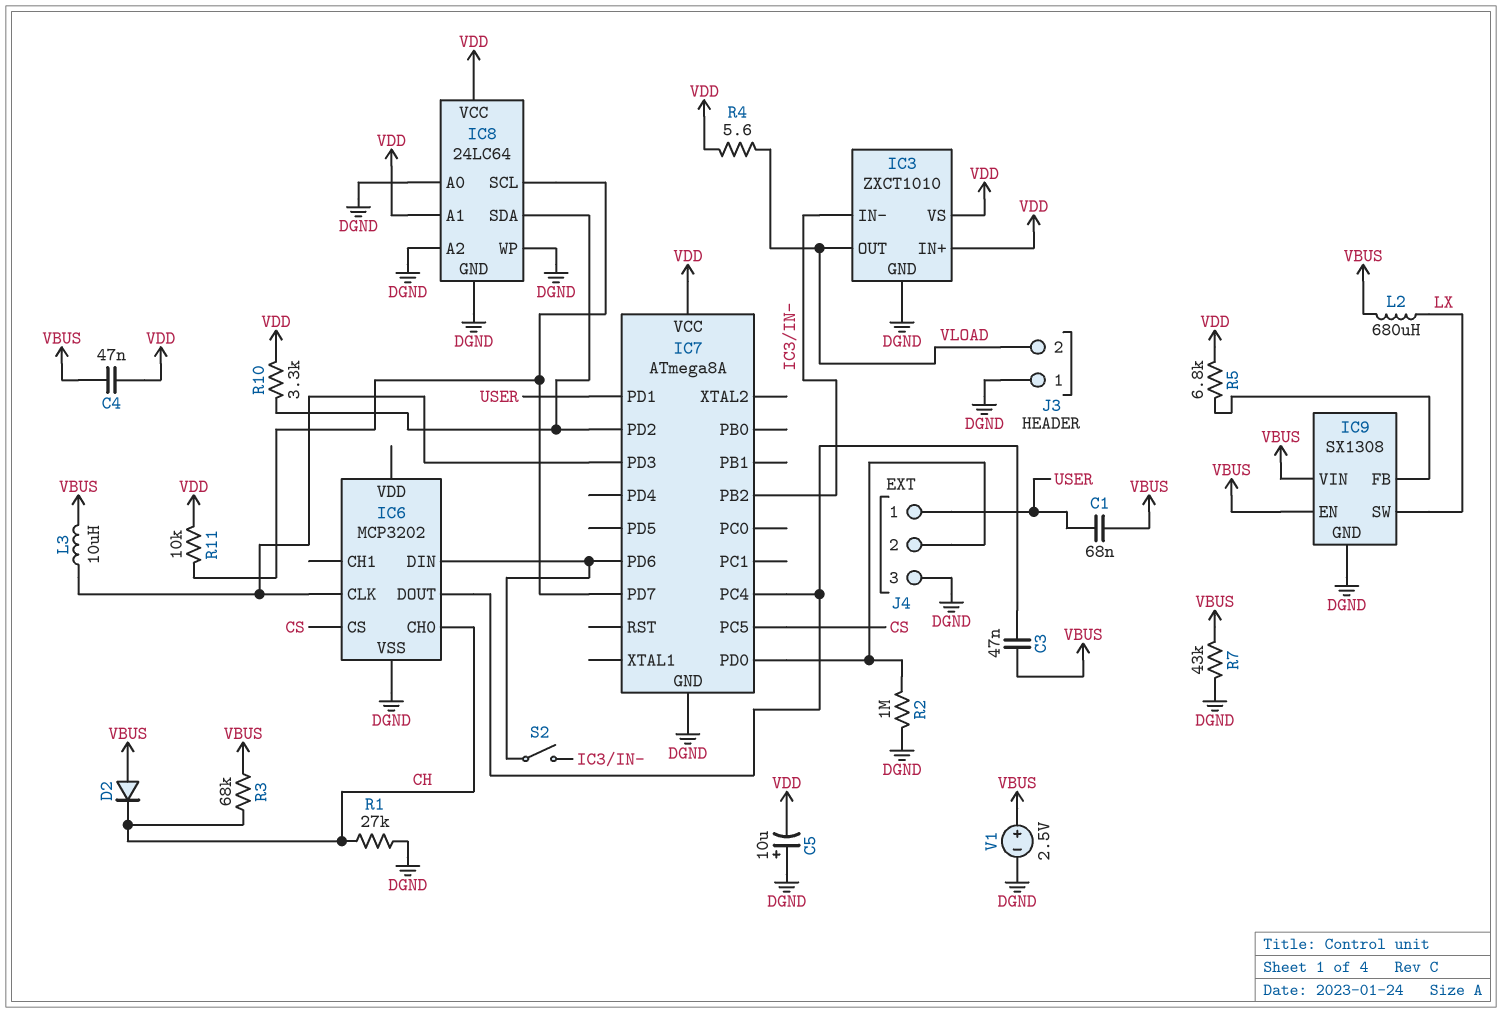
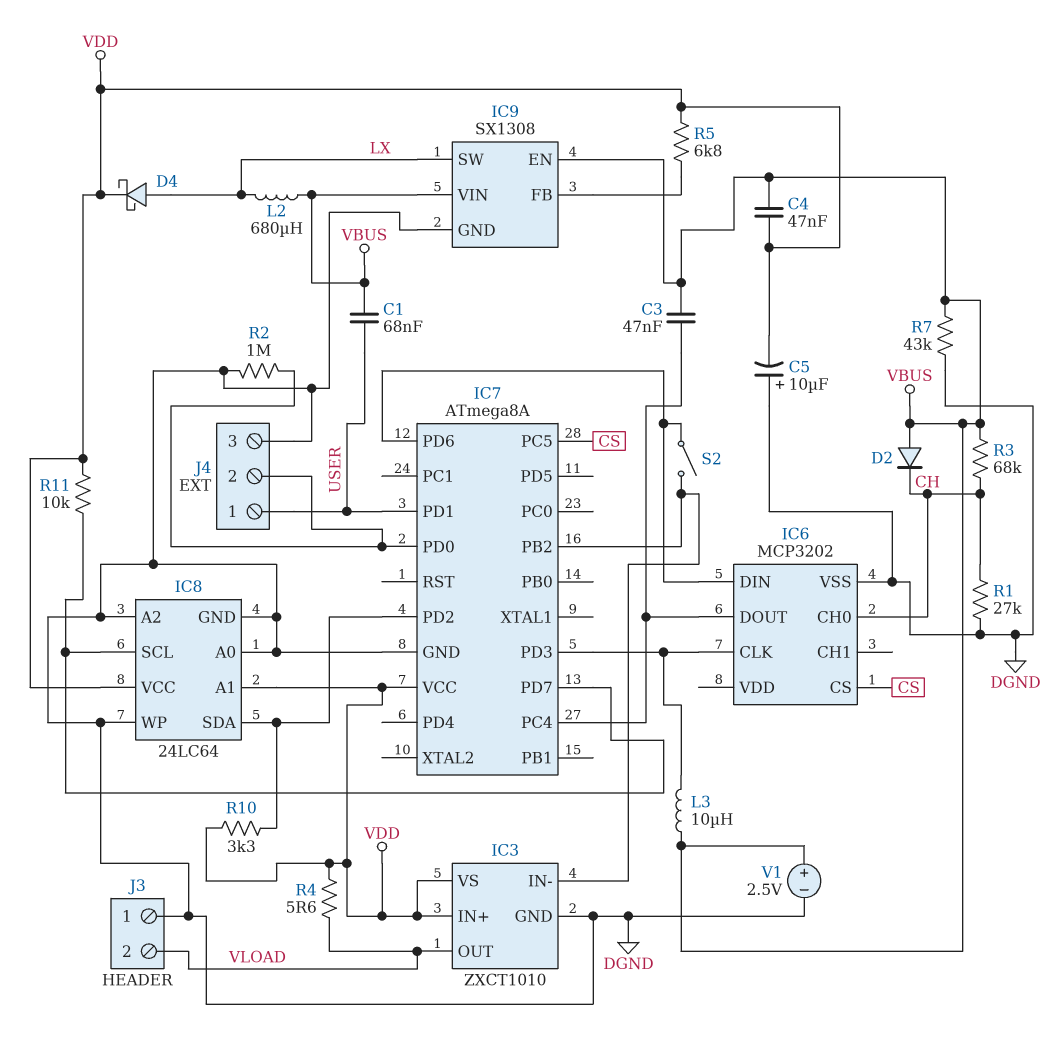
D4: none -> schottky (A LX, K VDD)

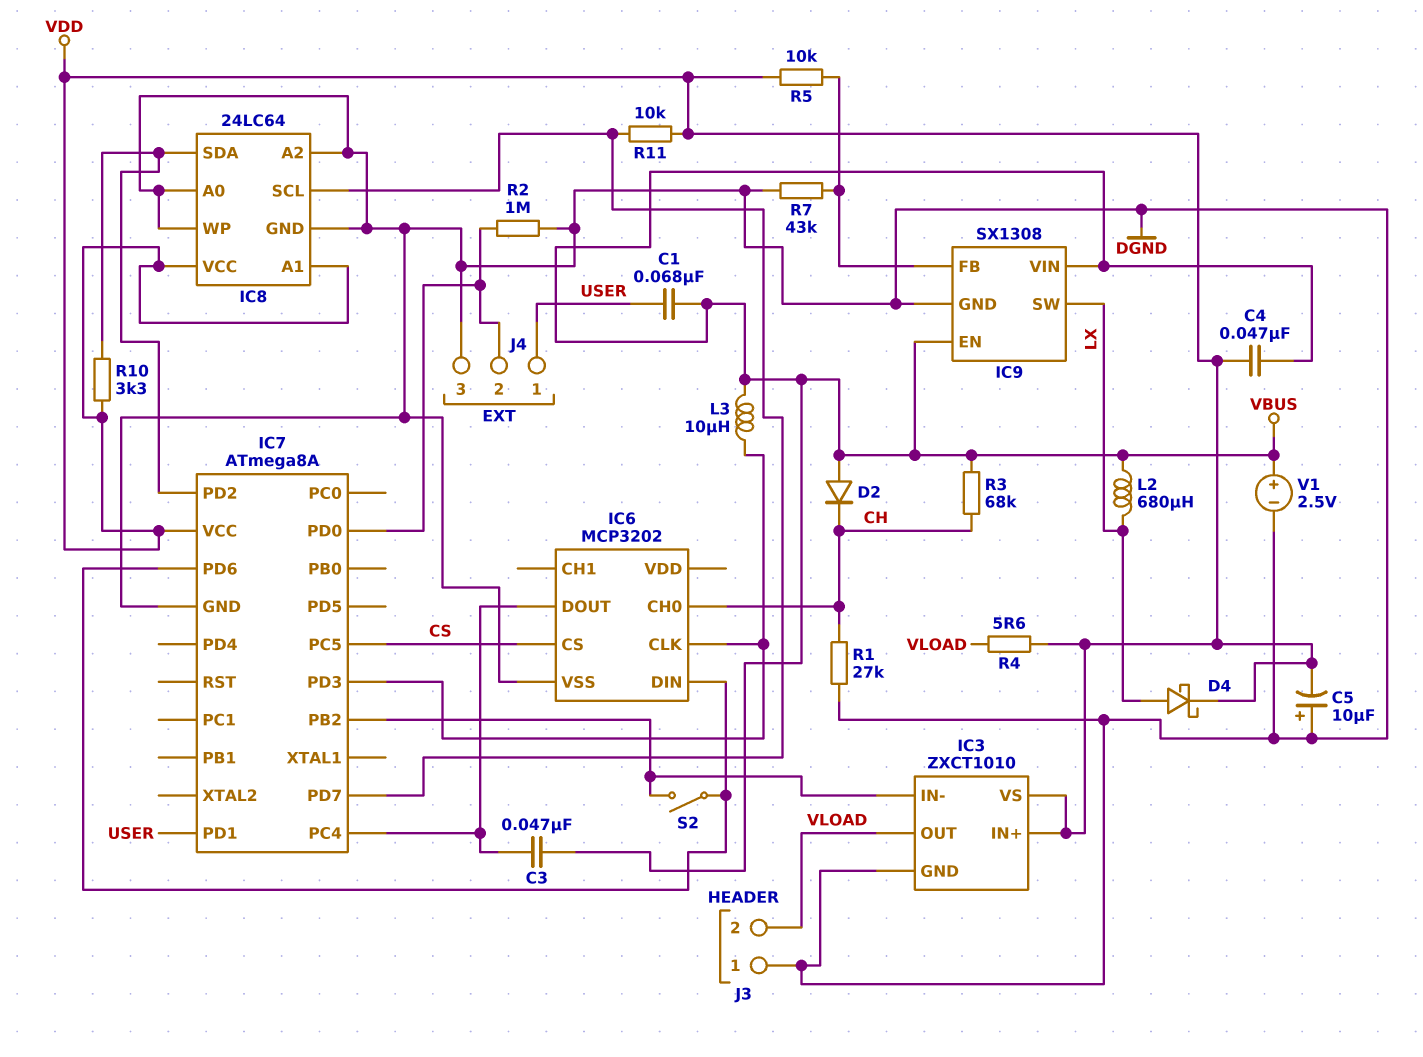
R5: 6.8k (IC9/FB, VDD) -> 10k (IC9/FB, VDD)
R7: 43k (DGND, VBUS) -> 43k (DGND, IC9/FB)

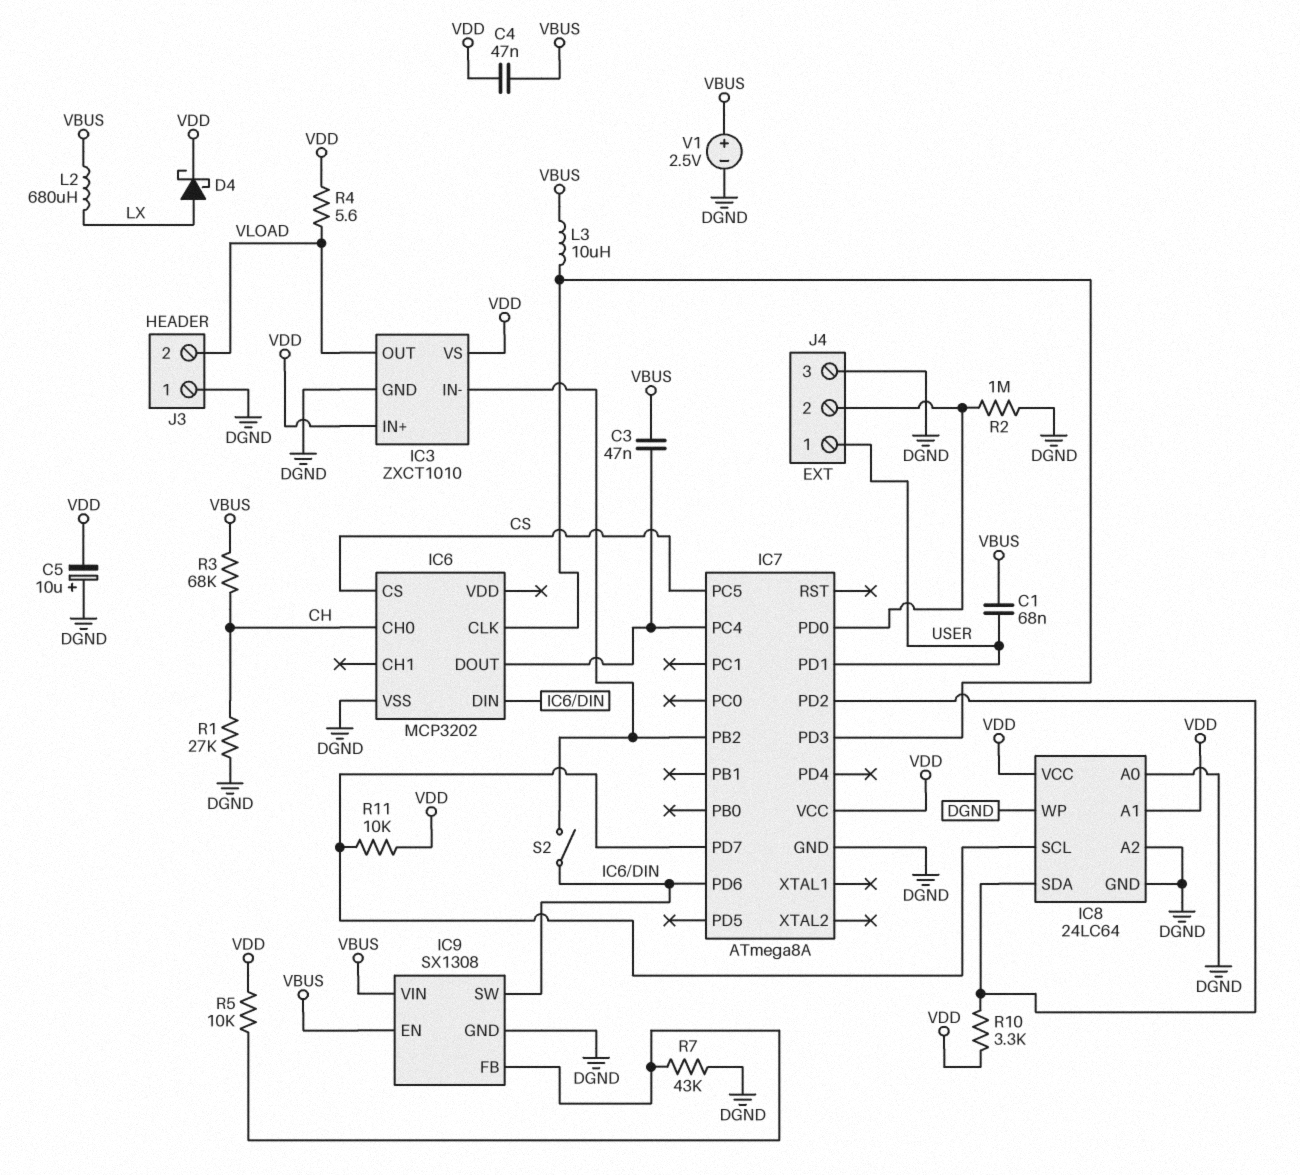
D2: diode (A VBUS, K CH) -> none
IC9 pin SW: LX -> IC6/DIN

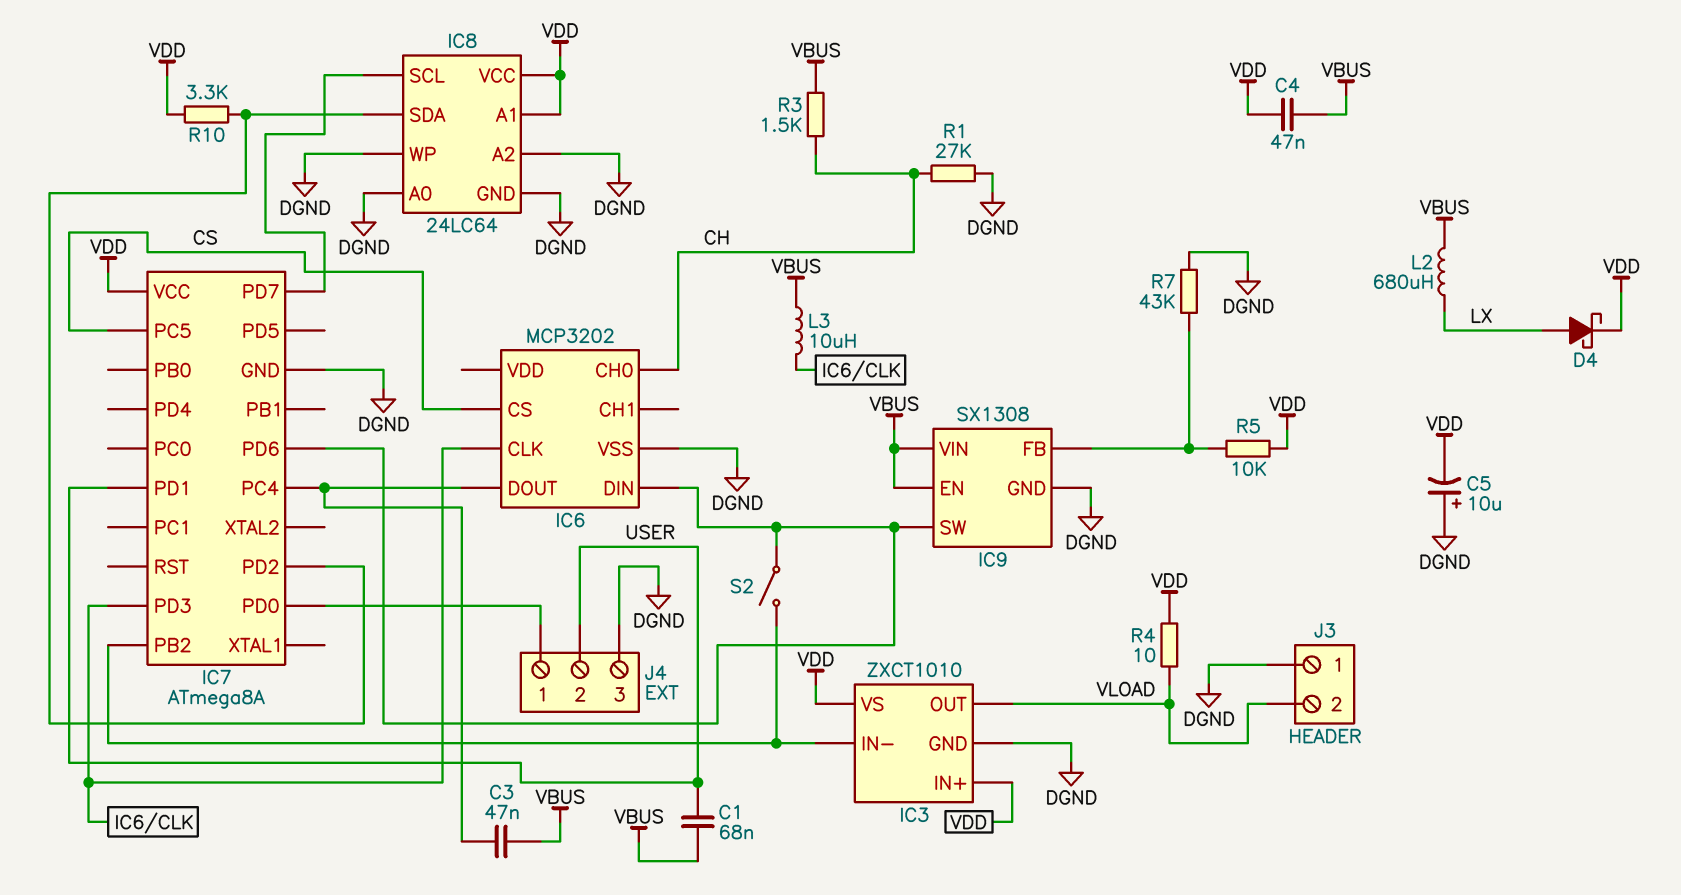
J4 pin 1: USER -> IC7/PD0
J4 pin 2: IC7/PD0 -> USER
R2: 1M (DGND, IC7/PD0) -> none
R3: 68k (CH, VBUS) -> 1.5k (CH, VBUS)
R4: 5.6 (VDD, VLOAD) -> 10 (VDD, VLOAD)
R11: 10k (IC7/PD7, VDD) -> none
V1: 2.5V (plus VBUS, minus DGND) -> none

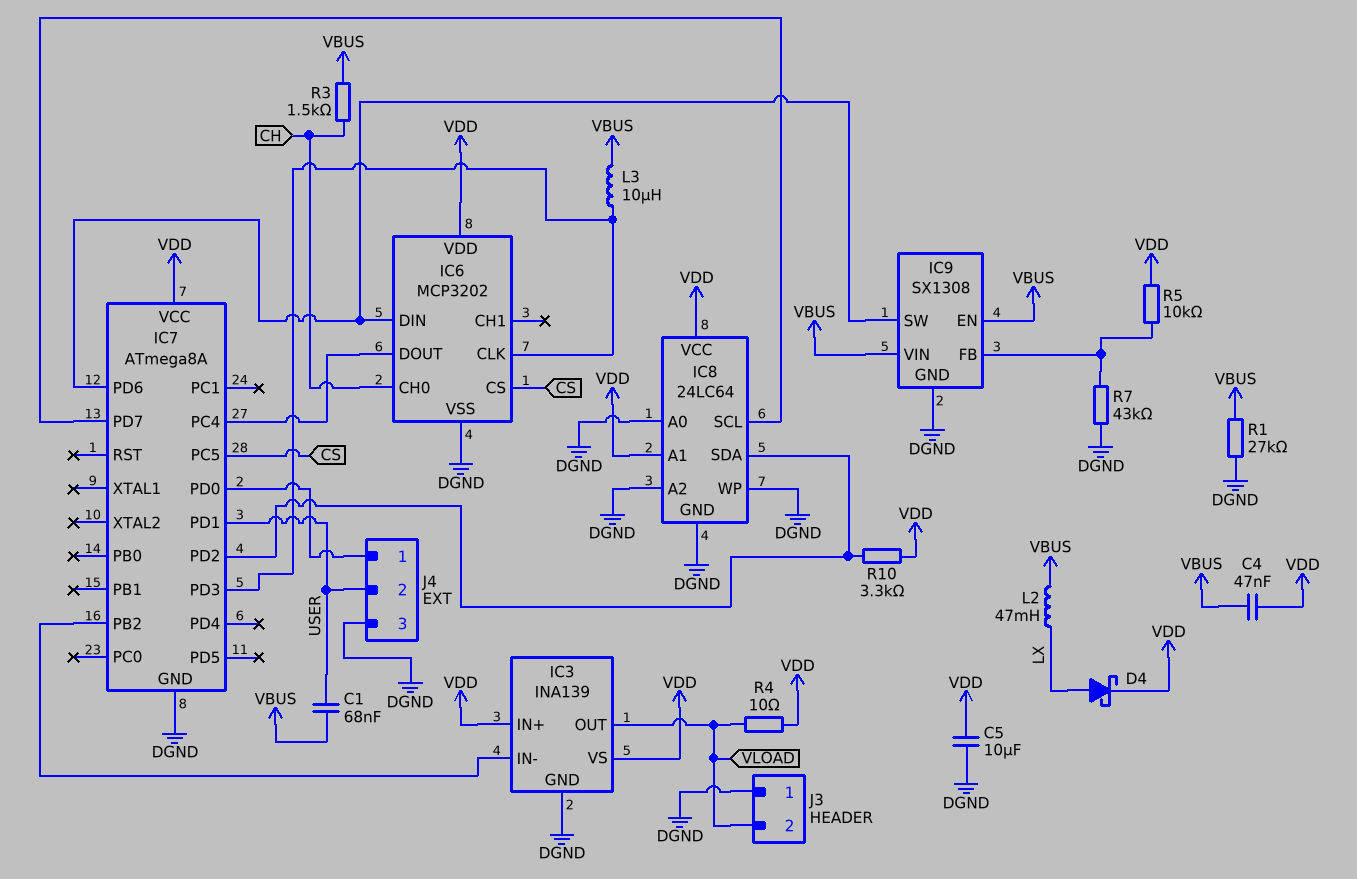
C3: 47nF (IC6/DOUT, VBUS) -> none
C5: 10uF (plus DGND, minus VDD) -> 10uF (DGND, VDD)
IC3: ZXCT1010 -> INA139
IC6 pin VDD: none -> VDD
L2: 680uH (LX, VBUS) -> 47mH (LX, VBUS)
R1: 27k (CH, DGND) -> 27k (DGND, VBUS)
S2: switch (IC3/IN-, IC6/DIN) -> none

